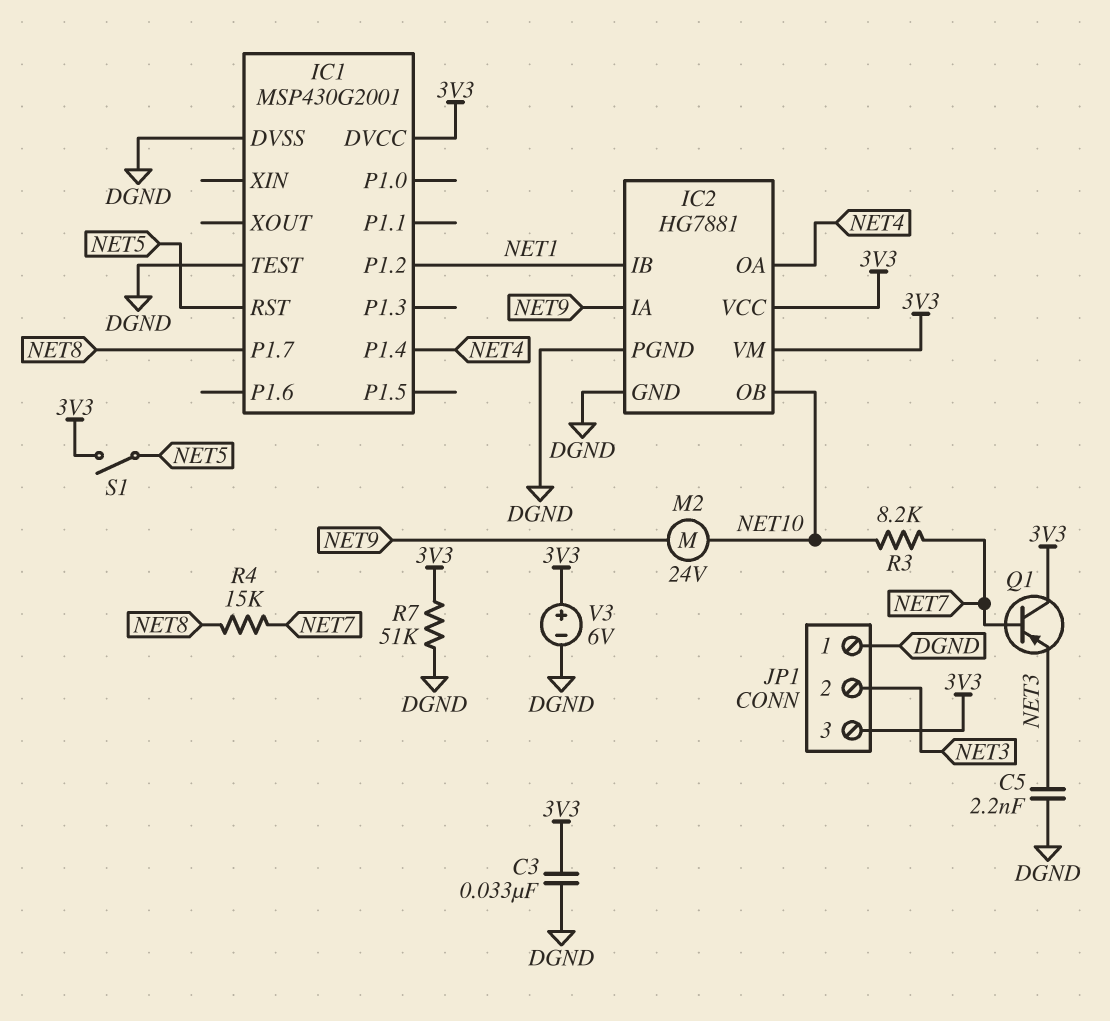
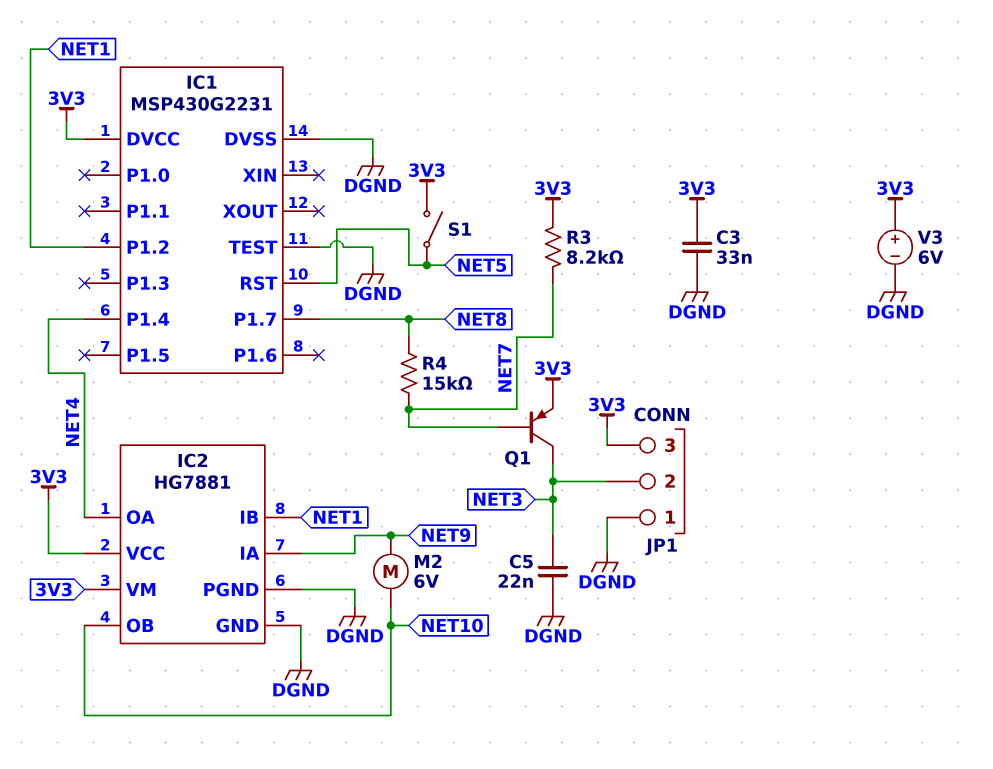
C5: 2.2nF (DGND, NET3) -> 22nF (DGND, NET3)
IC1: MSP430G2001 -> MSP430G2231
M2: motor 24V (NET9, NET10) -> motor 6V (NET9, NET10)
Q1: PNP (B NET7, C 3V3, E NET3) -> PNP (B NET7, C NET3, E 3V3)
R3: 8.2k (NET7, NET10) -> 8.2k (3V3, NET7)
R7: 51k (3V3, DGND) -> none

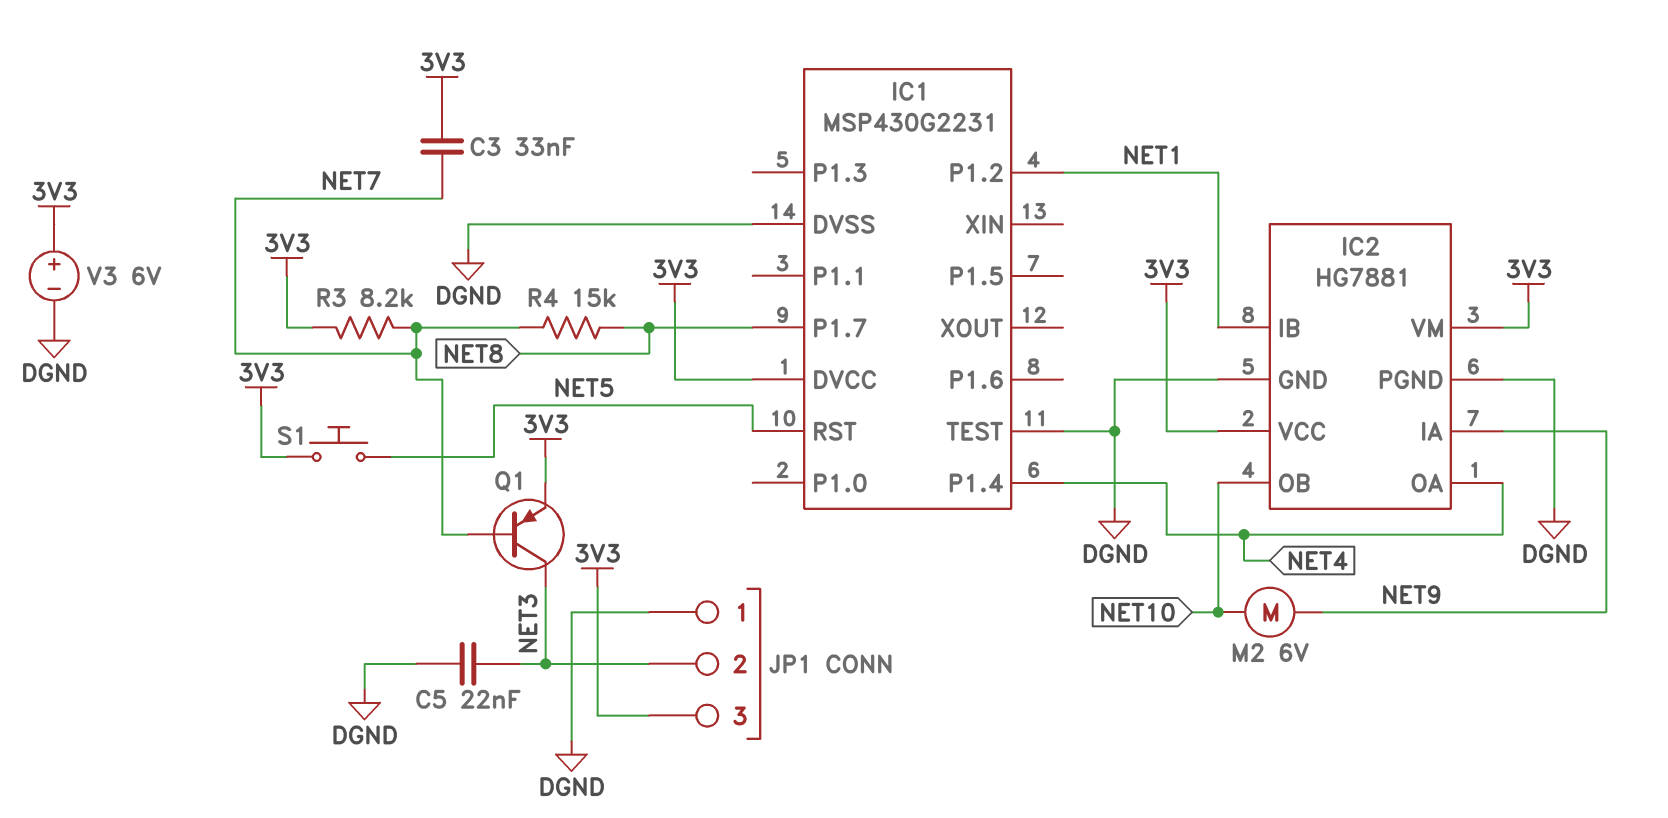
C3: 33nF (3V3, DGND) -> 33nF (3V3, NET7)
S1: switch (3V3, NET5) -> button (3V3, NET5)

